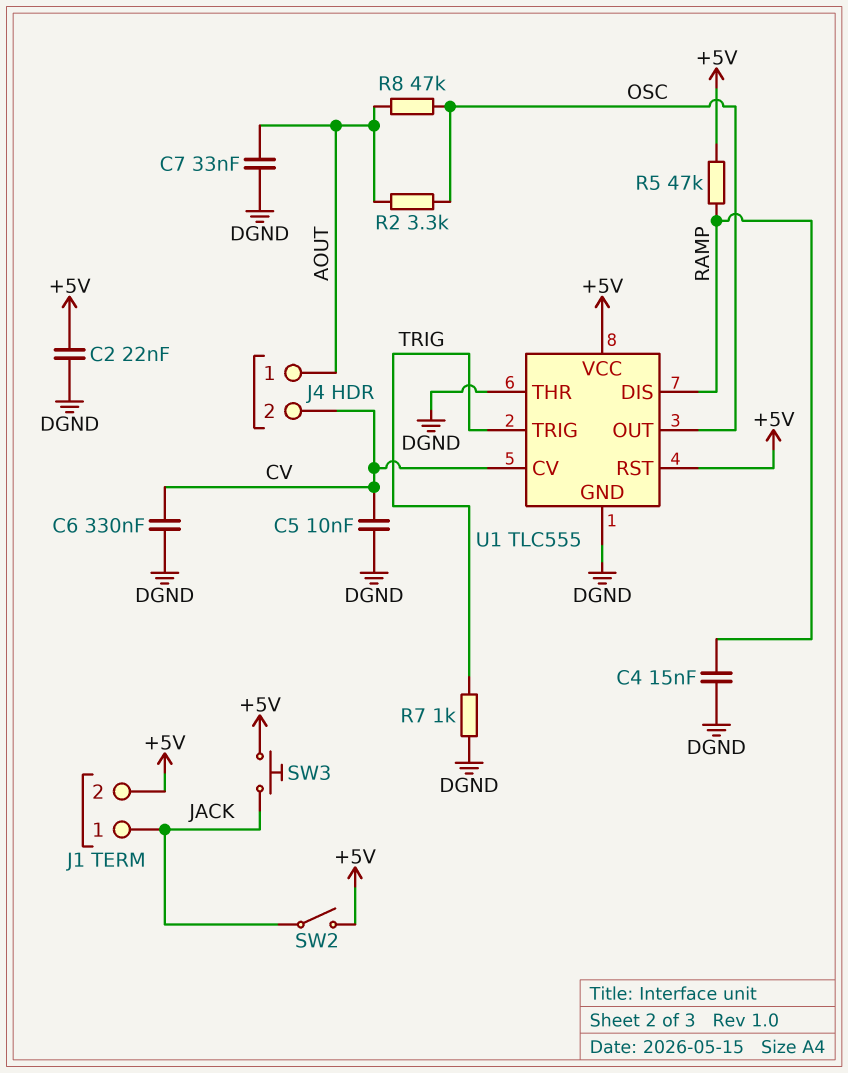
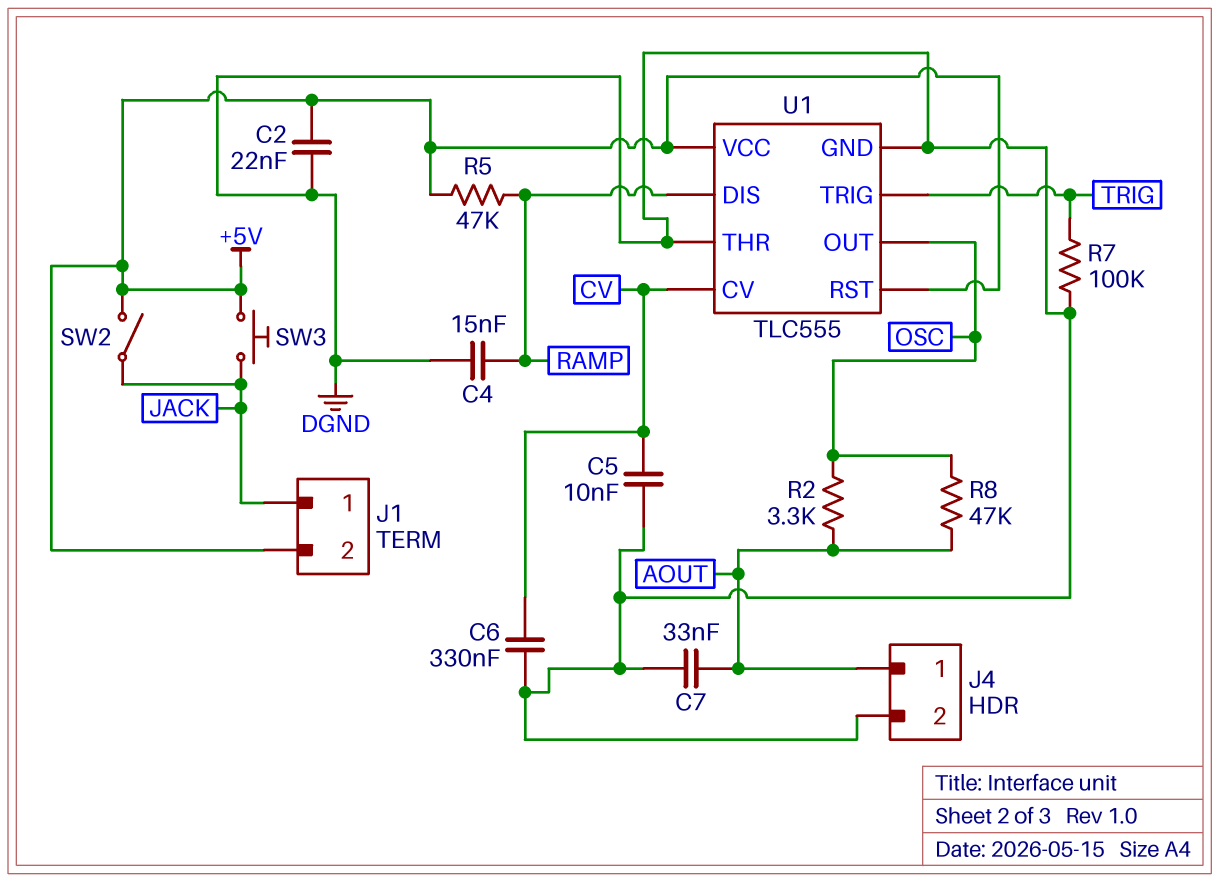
J4 pin 2: CV -> DGND
R7: 1k (DGND, TRIG) -> 100k (DGND, TRIG)

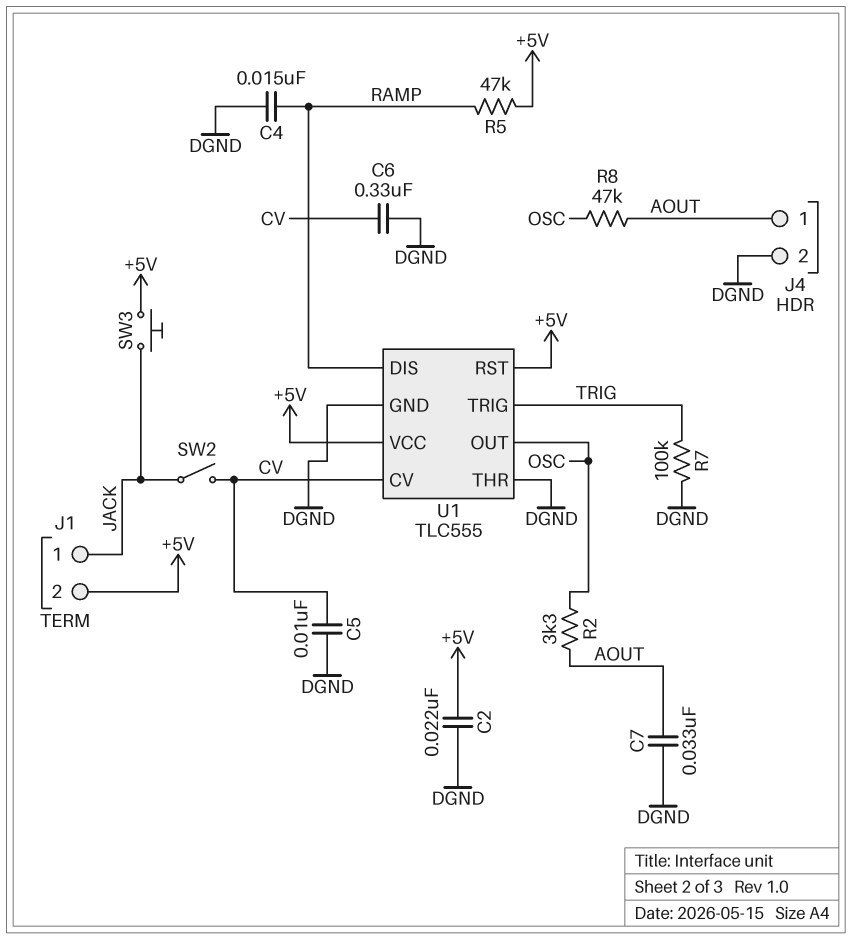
SW2: switch (+5V, JACK) -> switch (CV, JACK)

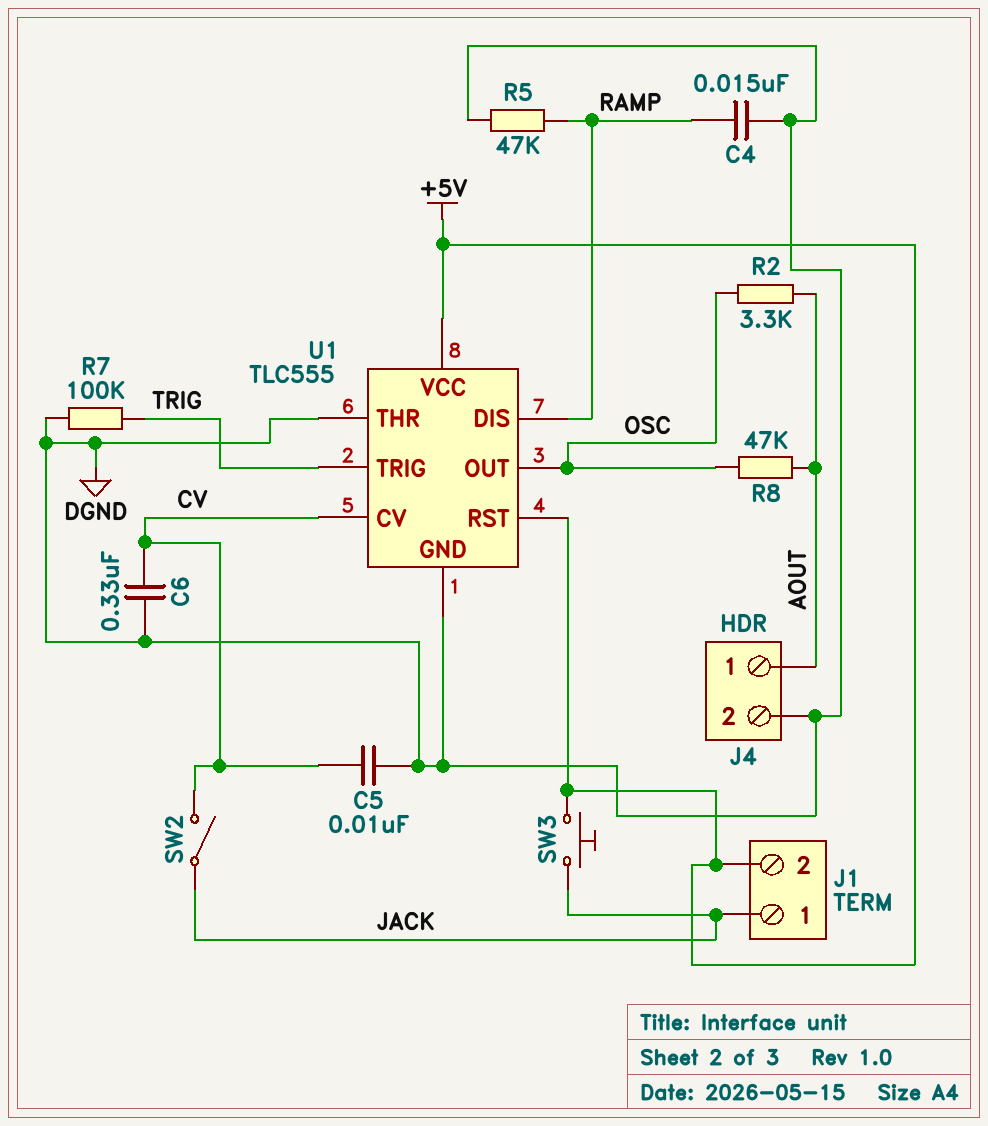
C2: 22nF (+5V, DGND) -> none
C7: 33nF (AOUT, DGND) -> none
R5: 47k (+5V, RAMP) -> 47k (DGND, RAMP)

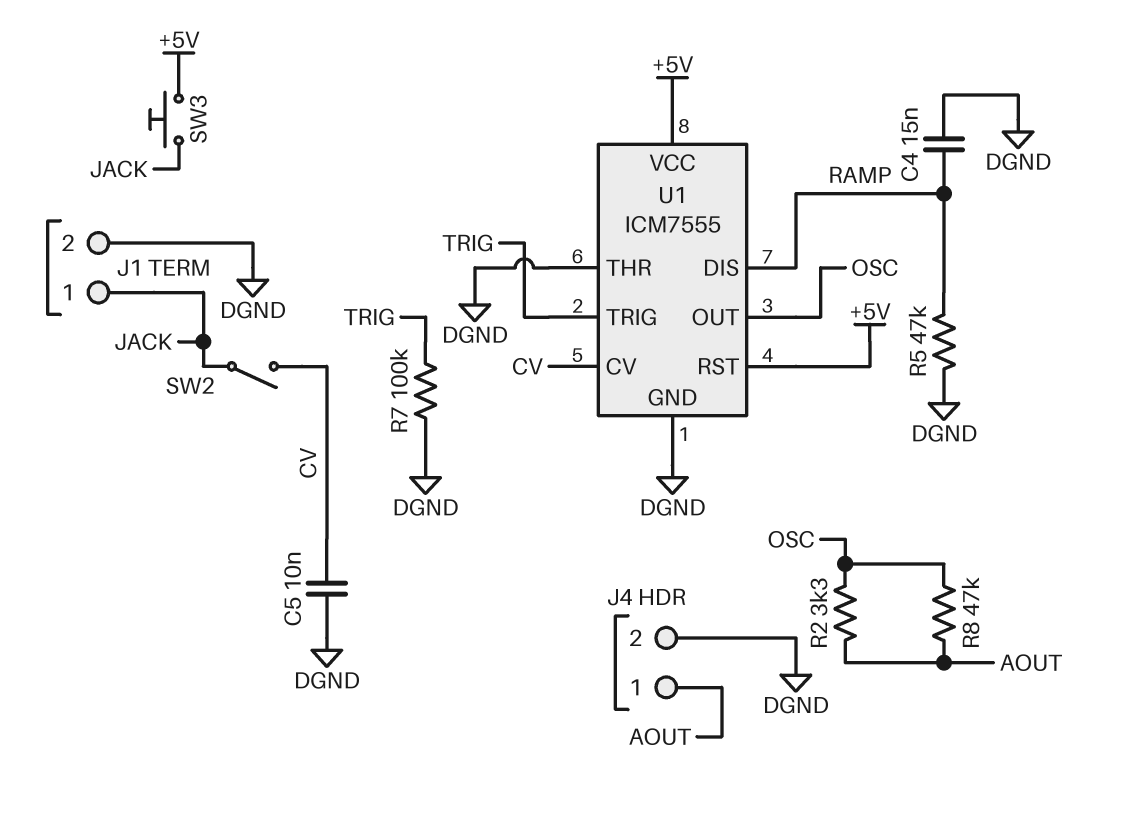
C6: 330nF (CV, DGND) -> none
J1 pin 2: +5V -> DGND
U1: TLC555 -> ICM7555

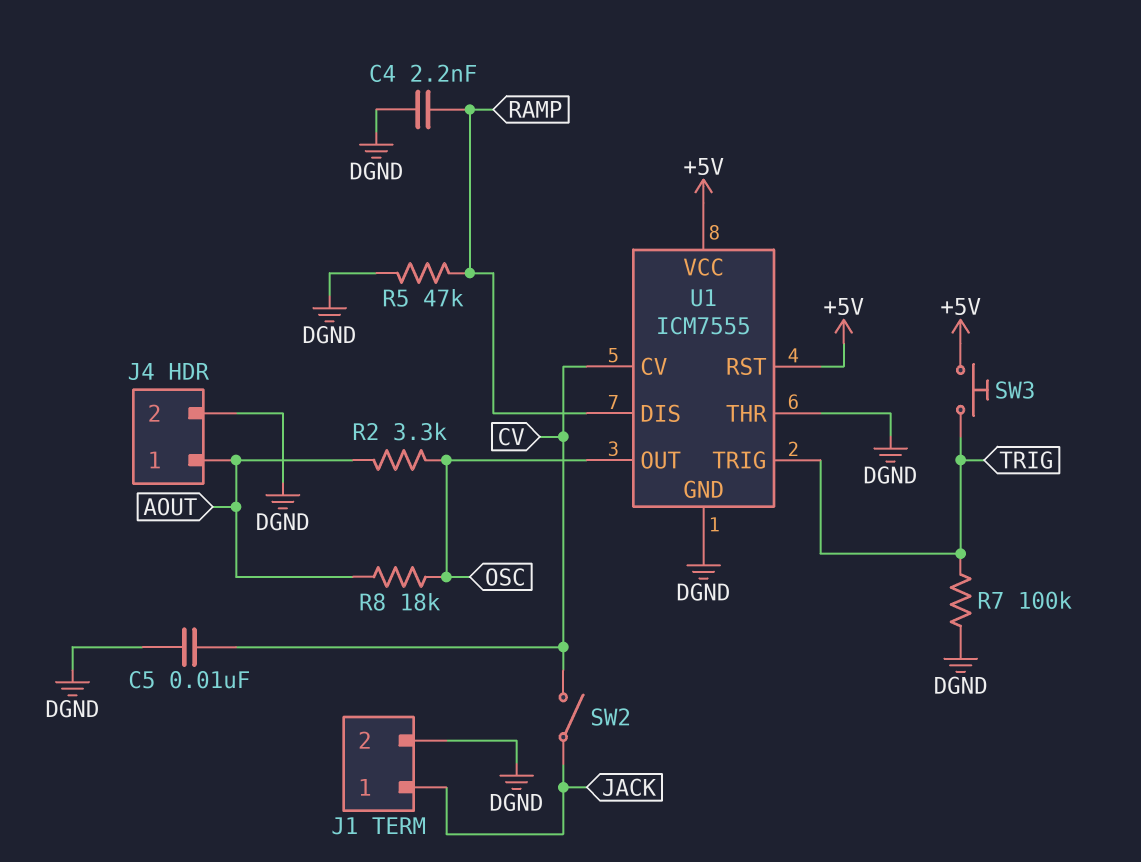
C4: 15nF (DGND, RAMP) -> 2.2nF (DGND, RAMP)
R8: 47k (AOUT, OSC) -> 18k (AOUT, OSC)
SW3: button (+5V, JACK) -> button (+5V, TRIG)

